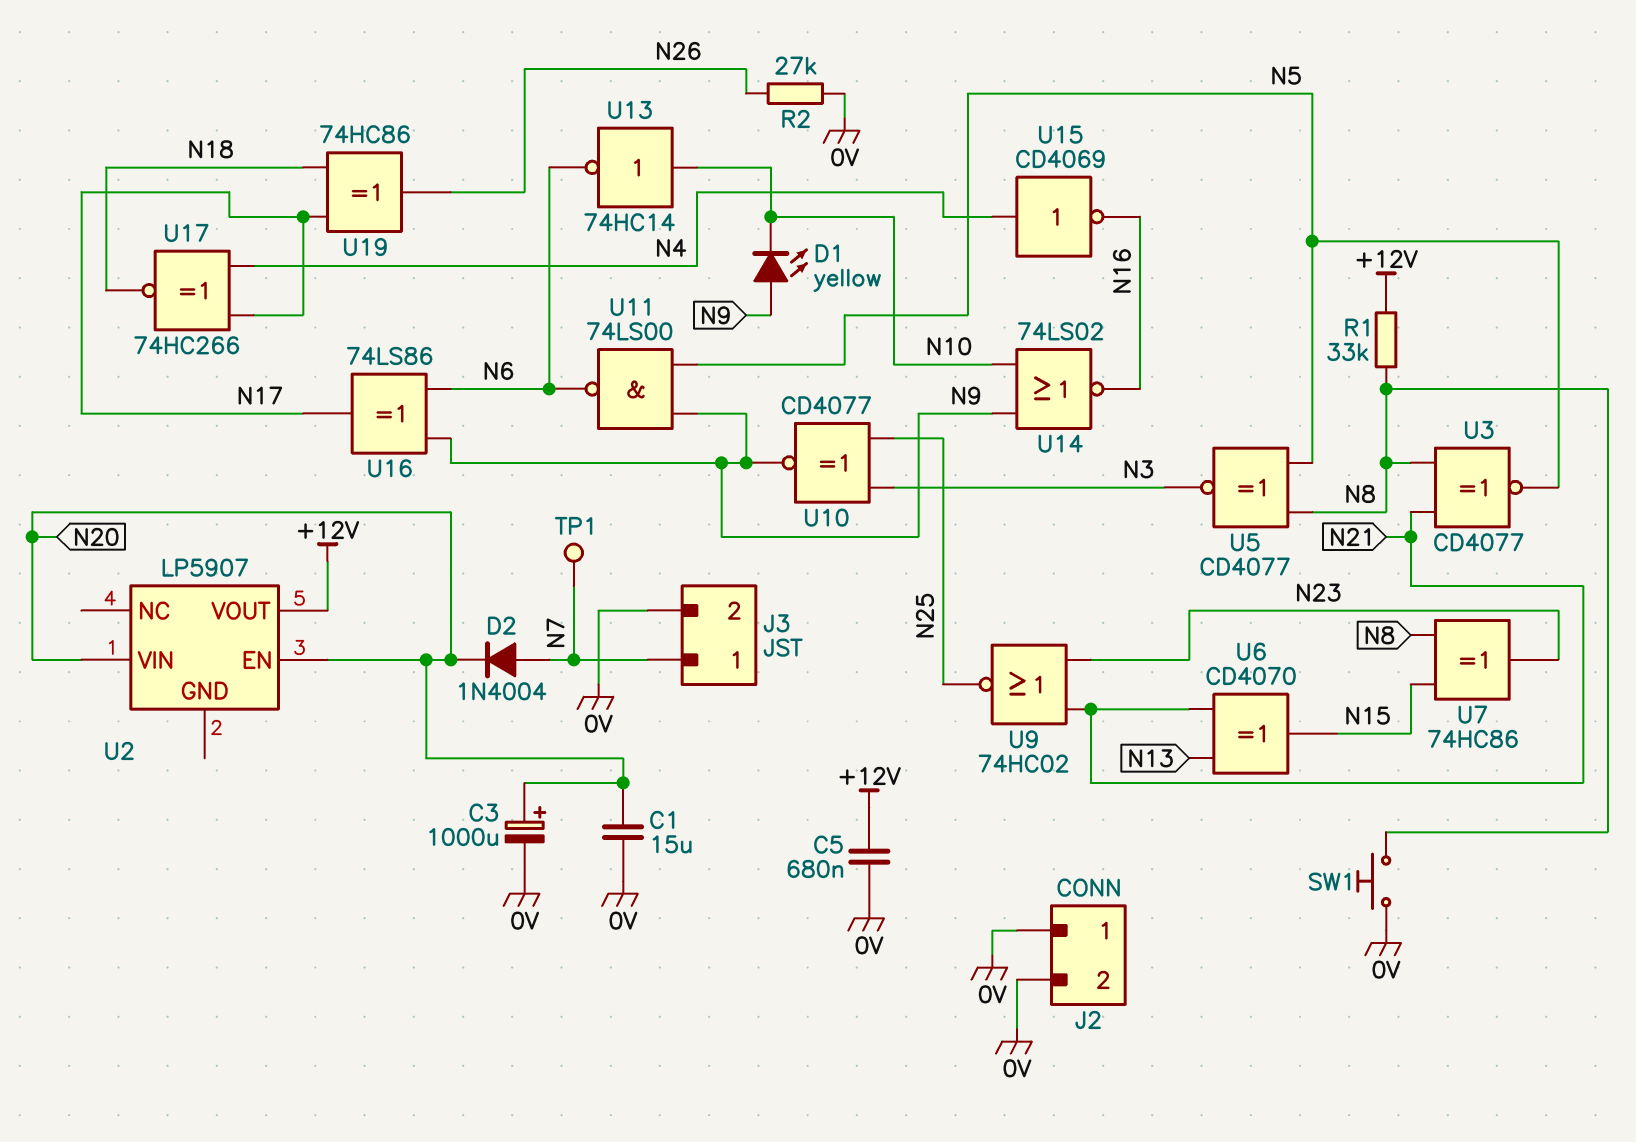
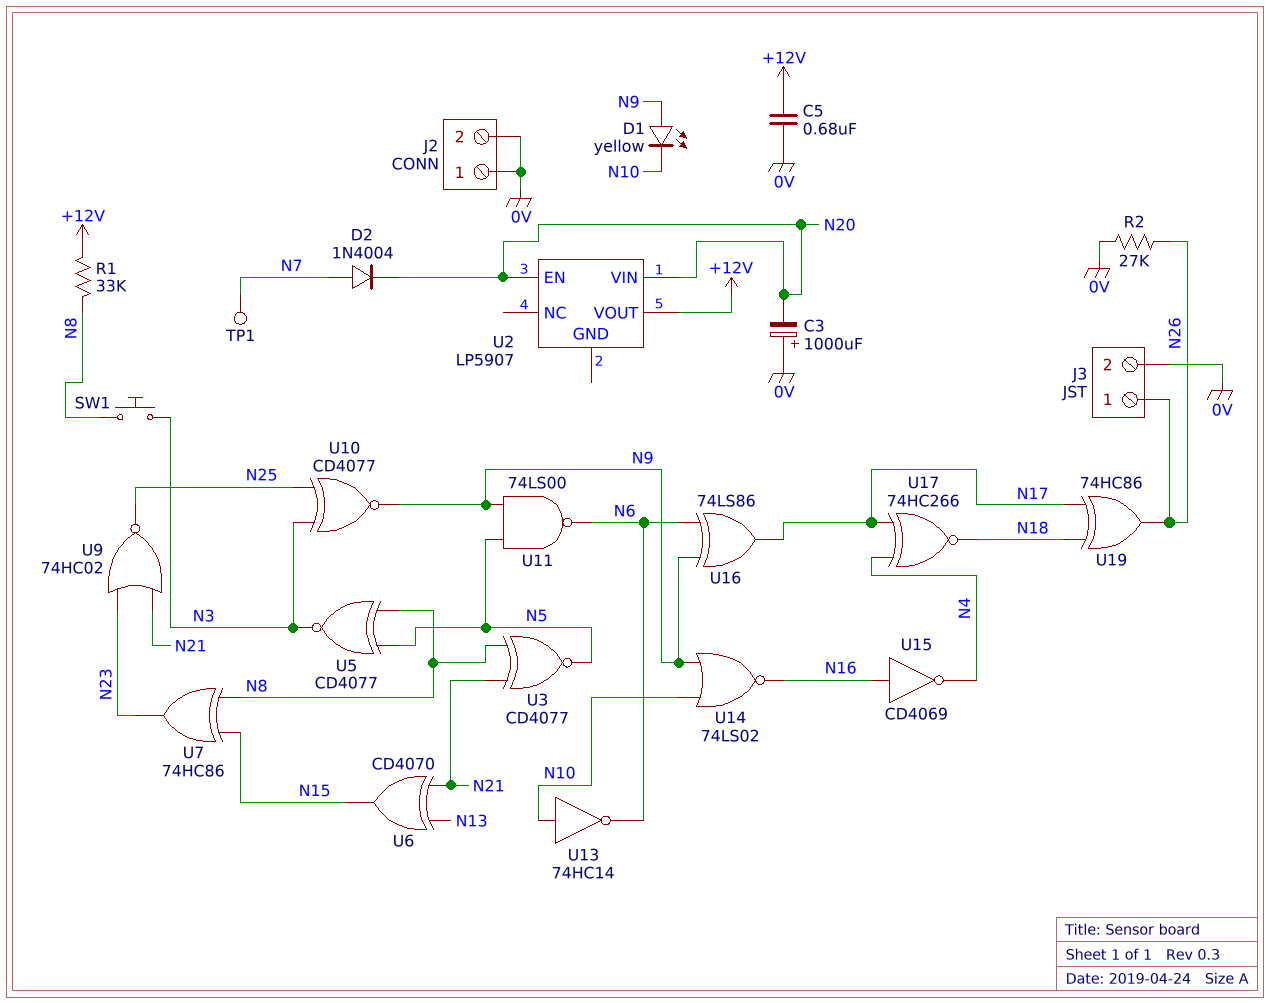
C1: 15uF (0V, N20) -> none
C3: 1000uF (plus N20, minus 0V) -> 1000uF (plus 0V, minus N20)
J3 pin 1: N7 -> N26
SW1: button (0V, N8) -> button (N3, N8)
U15: NOT CD4069 (in N4, out N16) -> NOT CD4069 (in N16, out N4)

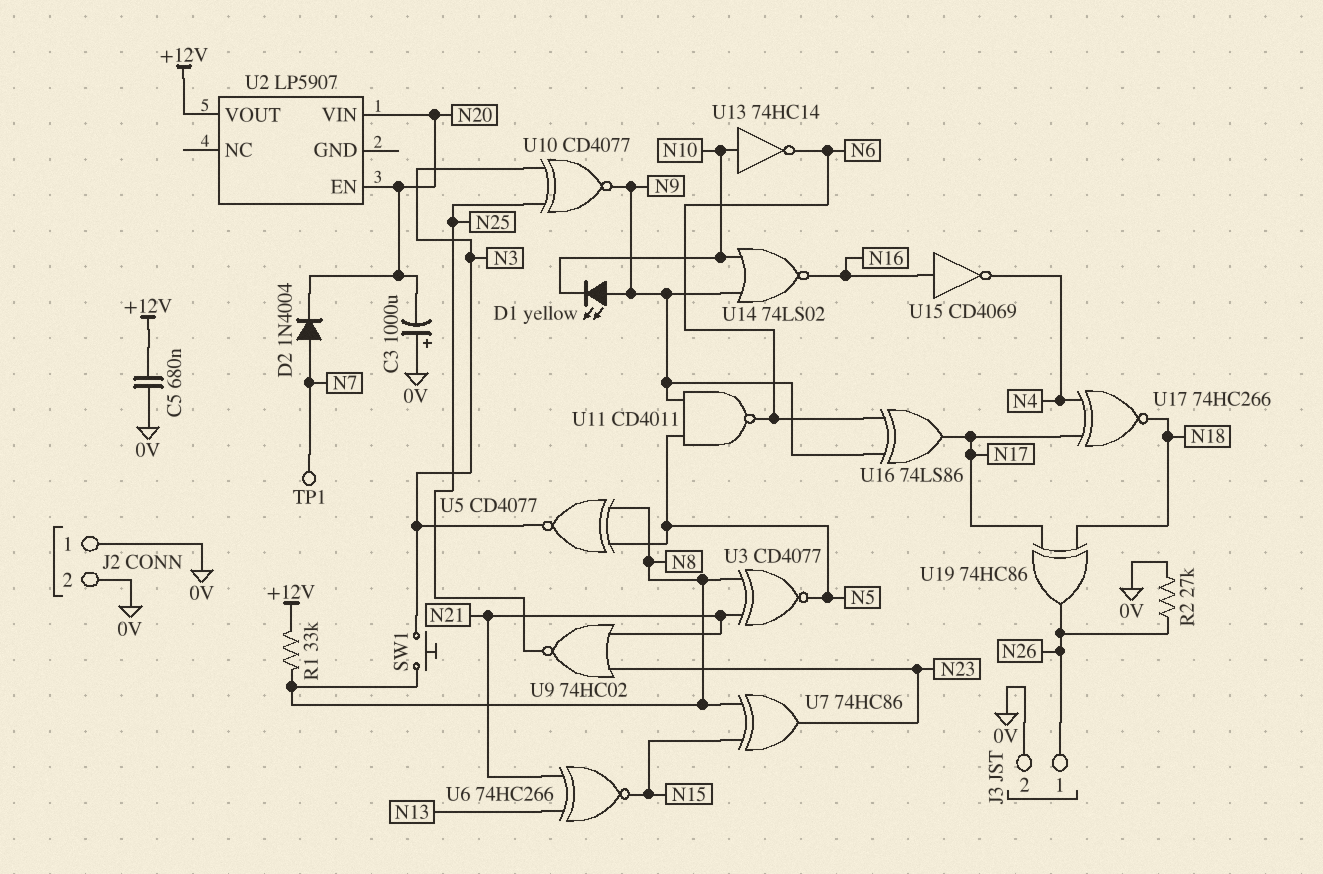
U6: XOR CD4070 (in N13, in N21, out N15) -> XNOR 74HC266 (in N13, in N21, out N15)
U11: NAND 74LS00 (in N5, in N9, out N6) -> NAND CD4011 (in N5, in N9, out N6)

